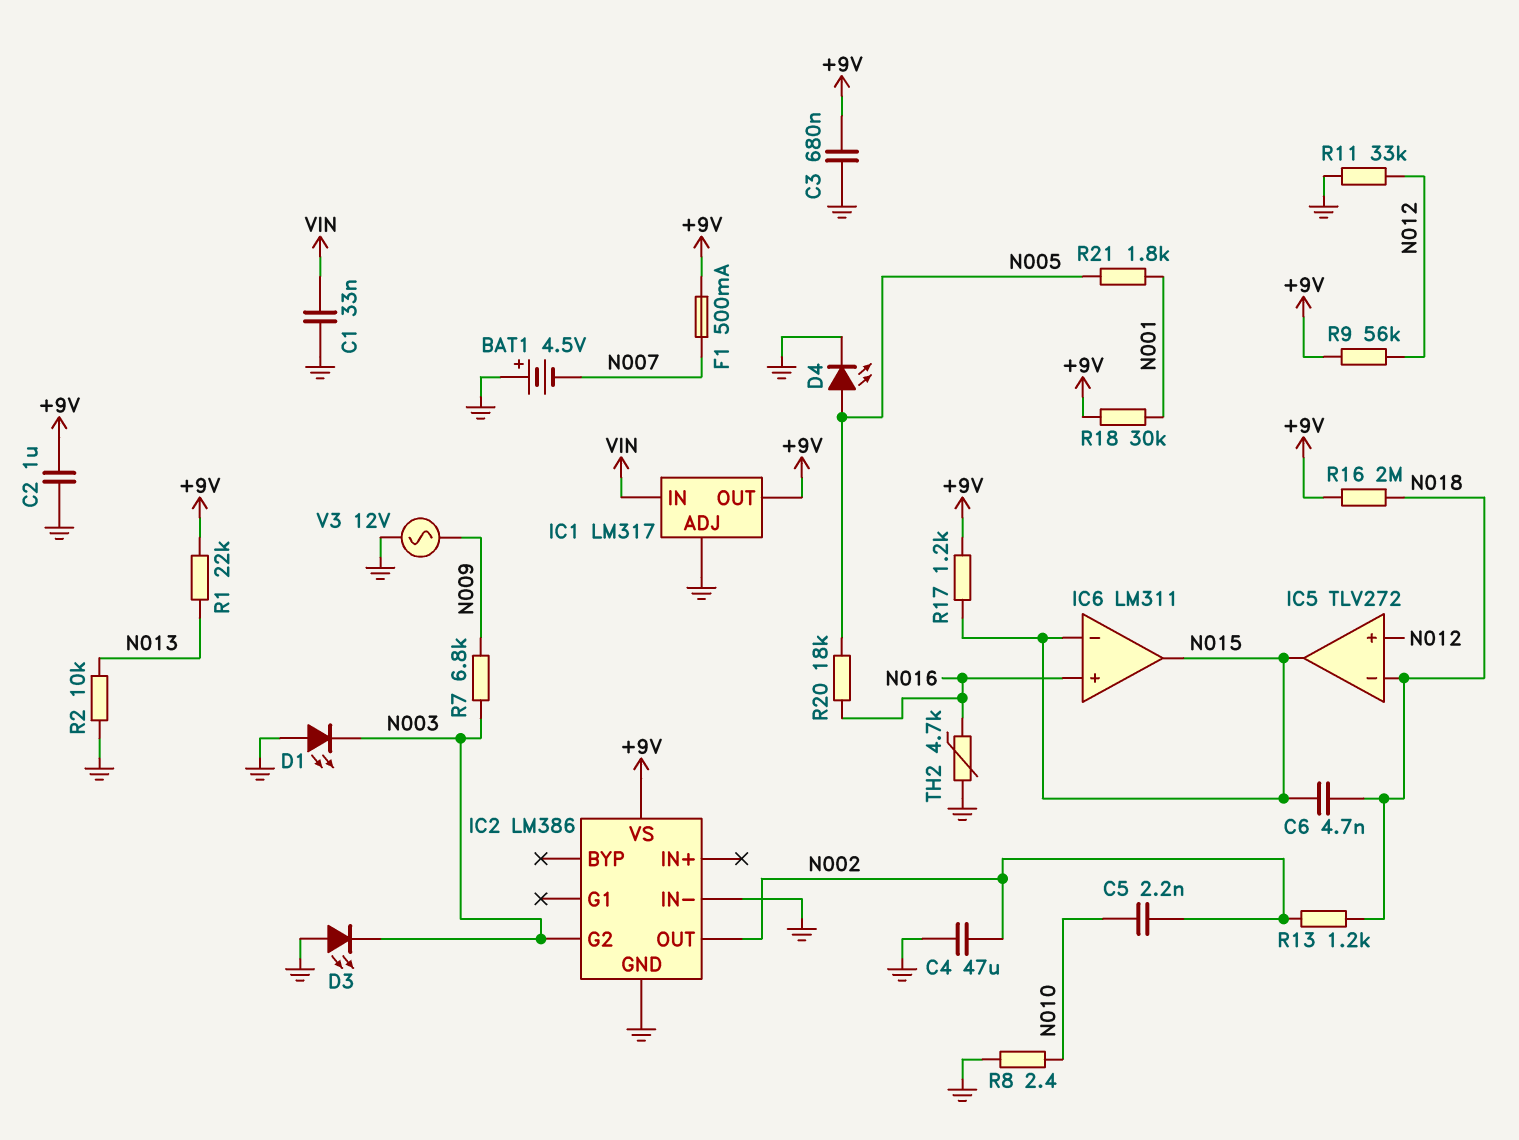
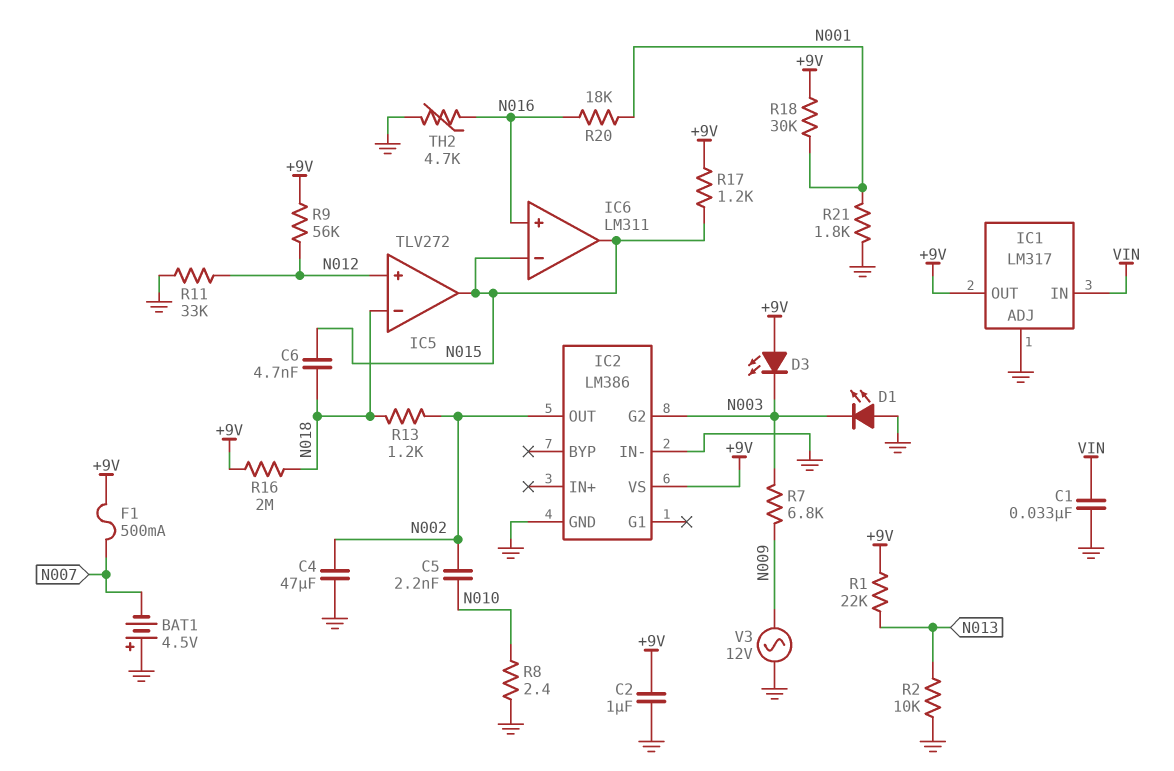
C3: 680nF (+9V, GND) -> none
D3: LED (A GND, K N003) -> LED (A +9V, K N003)
D4: LED (A N005, K GND) -> none
R20: 18k (N005, N016) -> 18k (N001, N016)
R21: 1.8k (N001, N005) -> 1.8k (GND, N001)

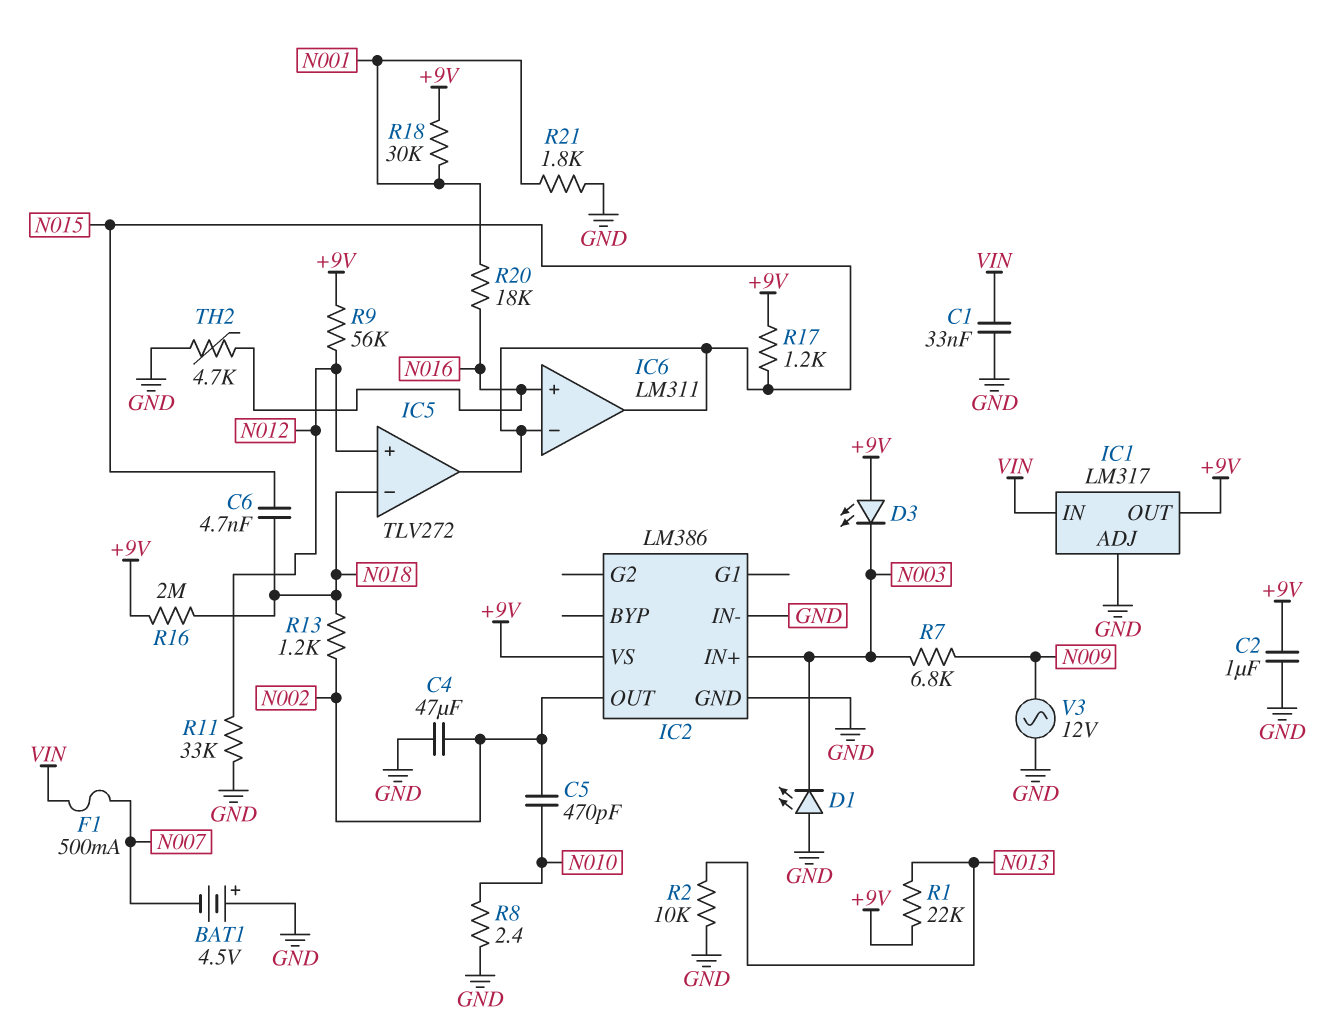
C5: 2.2nF (N002, N010) -> 470pF (N002, N010)
F1: 500mA (+9V, N007) -> 500mA (N007, VIN)
IC2 pin G2: N003 -> none
IC2 pin IN+: none -> N003

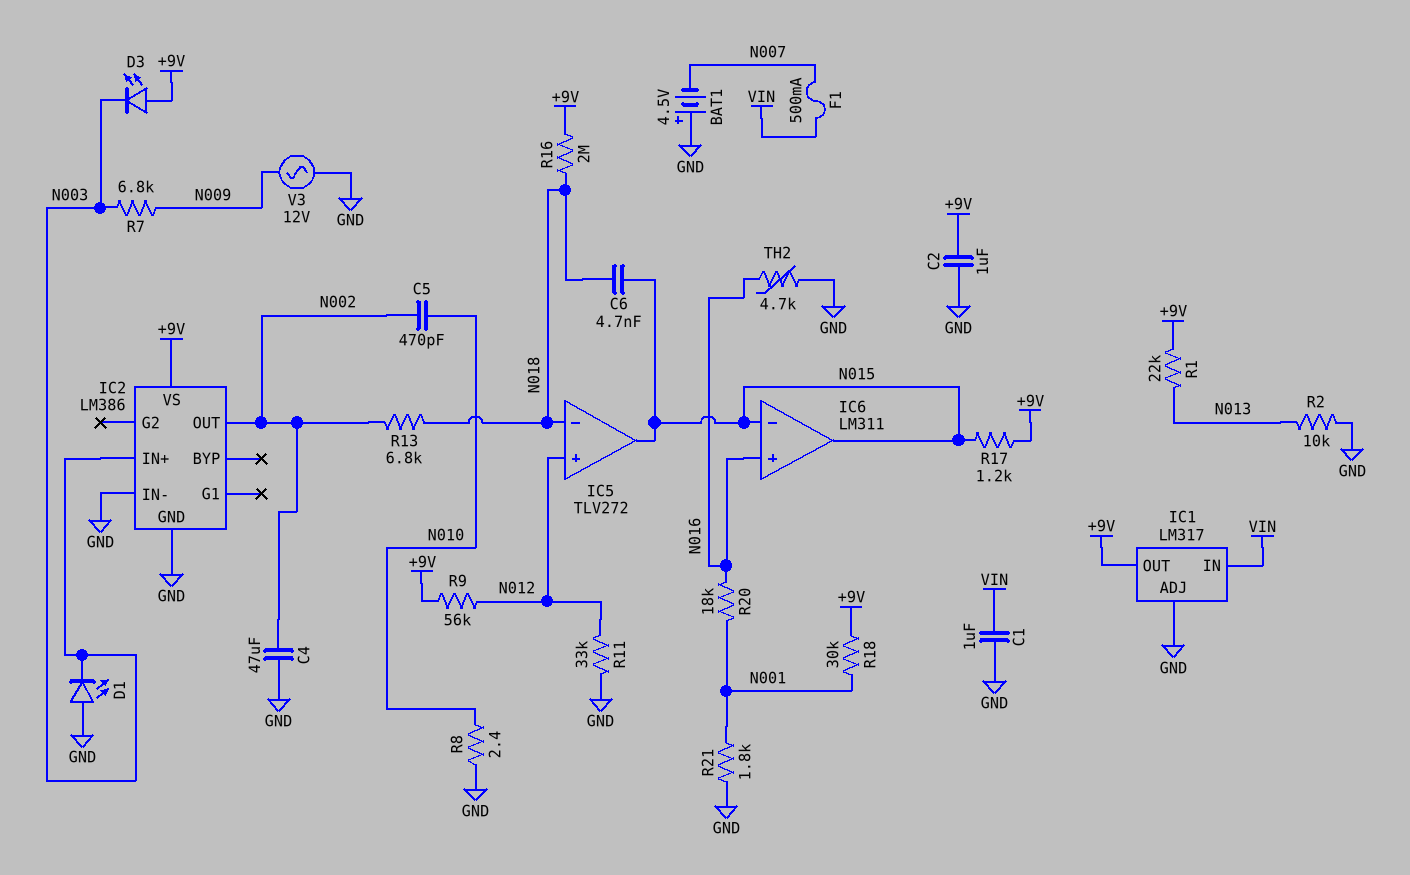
C1: 33nF (GND, VIN) -> 1uF (GND, VIN)
R13: 1.2k (N002, N018) -> 6.8k (N002, N018)

